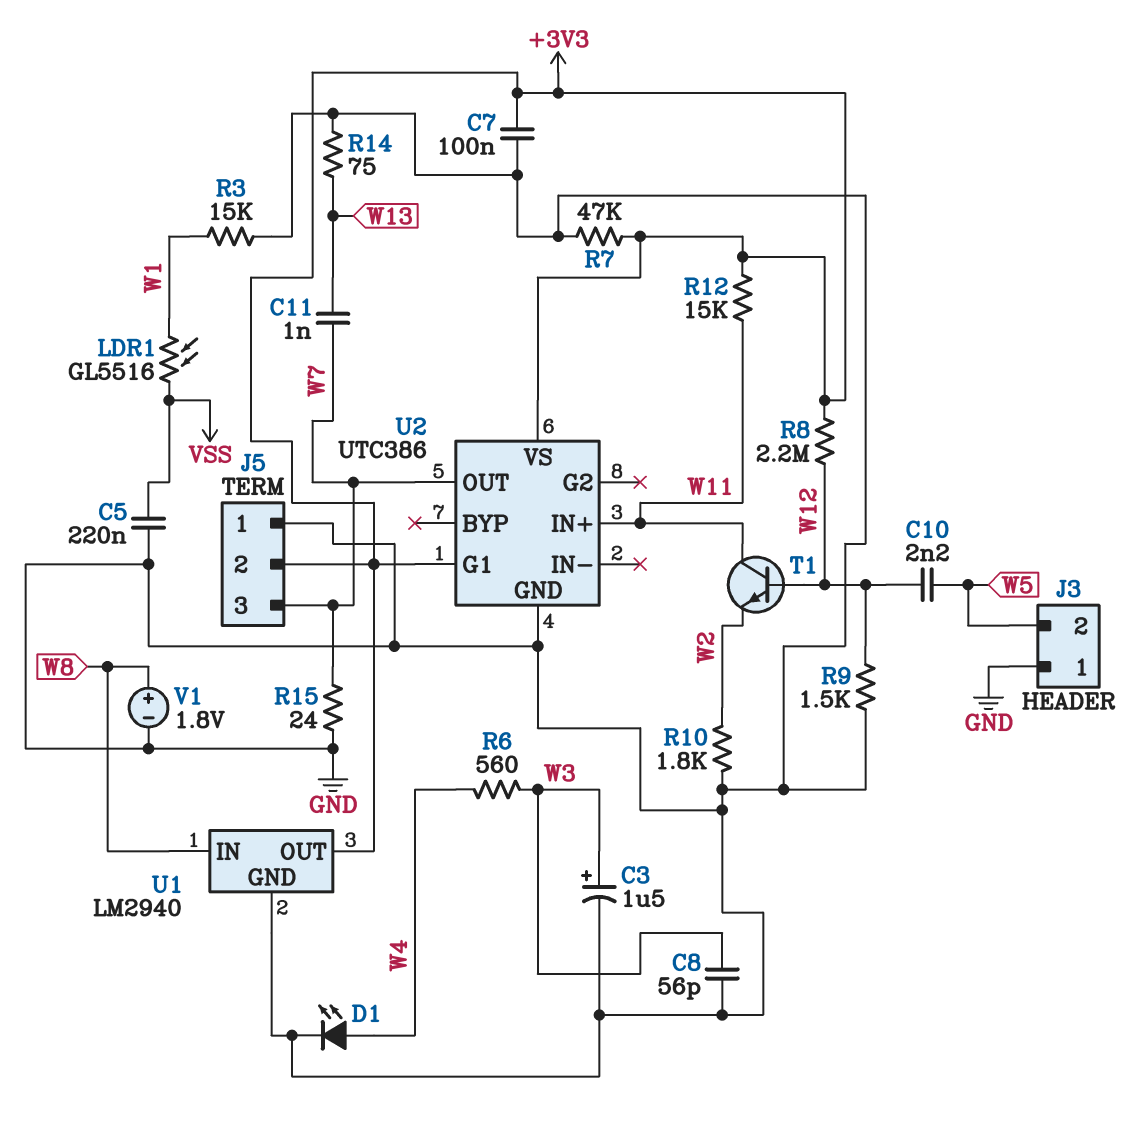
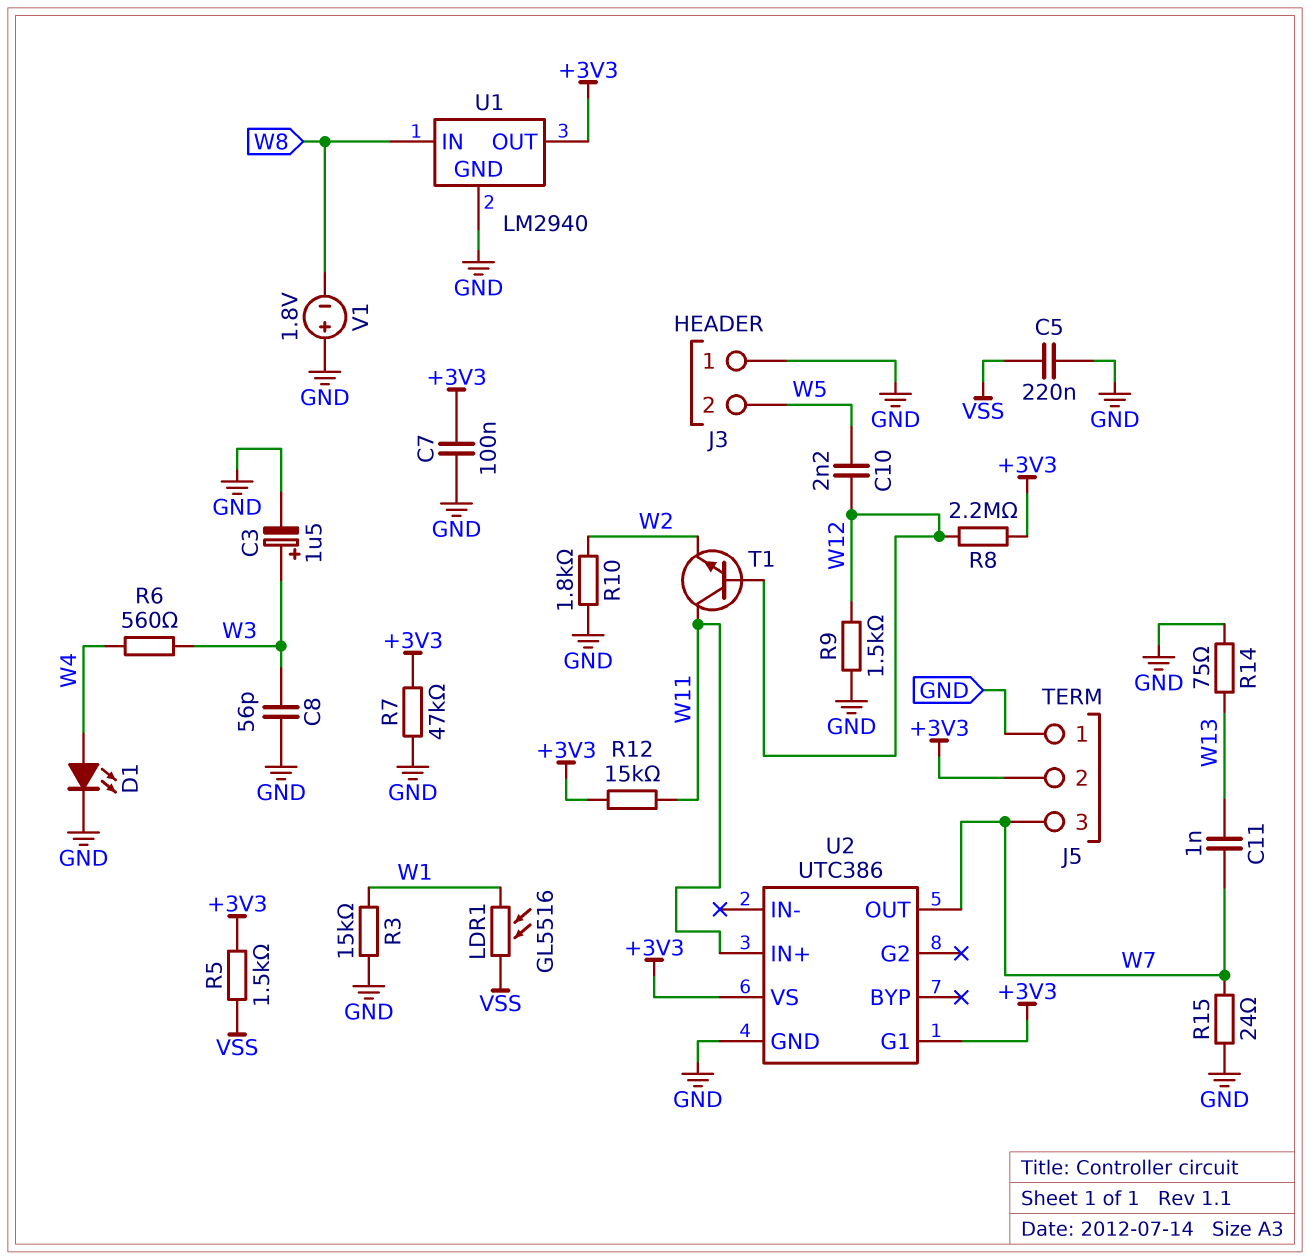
R5: none -> 1.5k (+3V3, VSS)
V1: 1.8V (plus W8, minus GND) -> 1.8V (plus GND, minus W8)

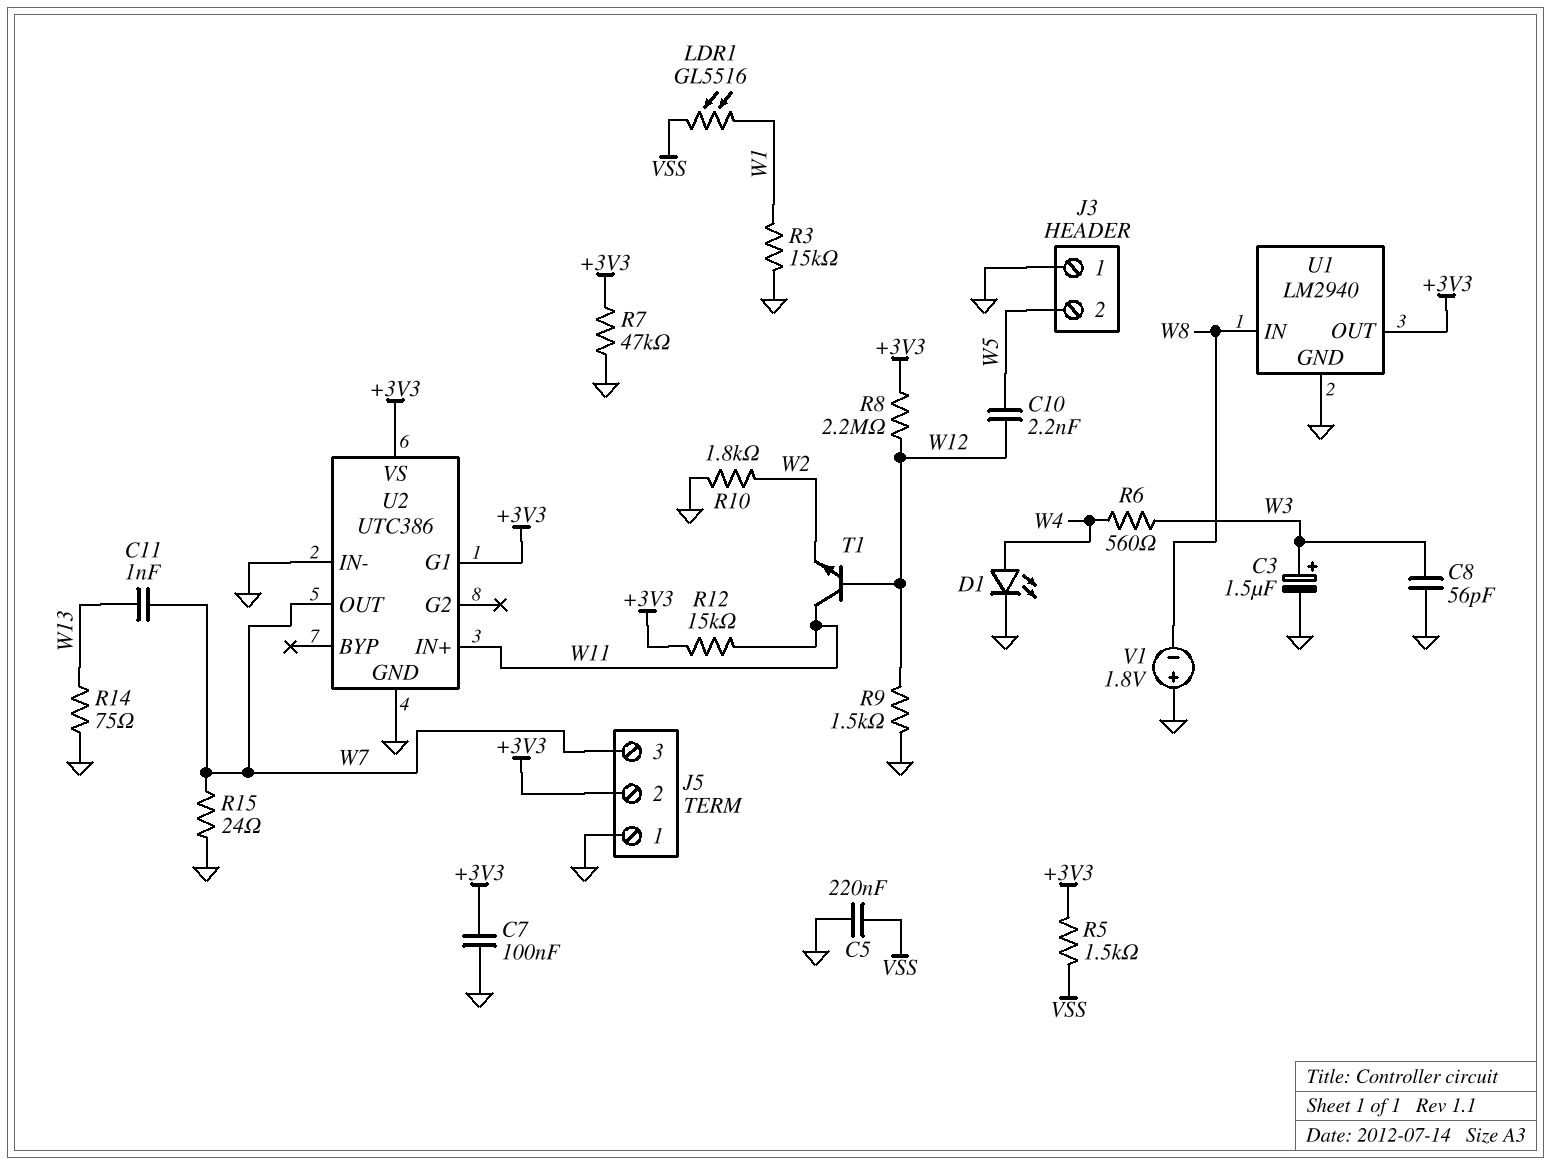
U2 pin IN-: none -> GND

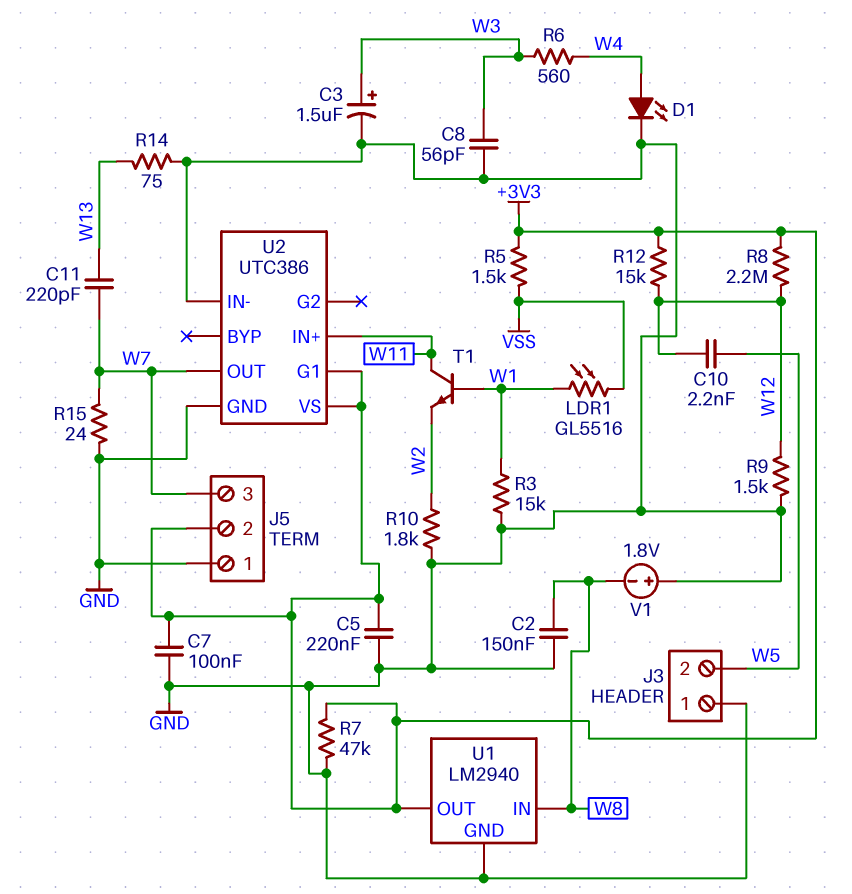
C2: none -> 150nF (GND, W8)
C5: 220nF (GND, VSS) -> 220nF (+3V3, GND)
C11: 1nF (W7, W13) -> 220pF (W7, W13)
R12: 15k (+3V3, W11) -> 15k (+3V3, W12)
T1: NPN (B W12, C W11, E W2) -> NPN (B W1, C W11, E W2)

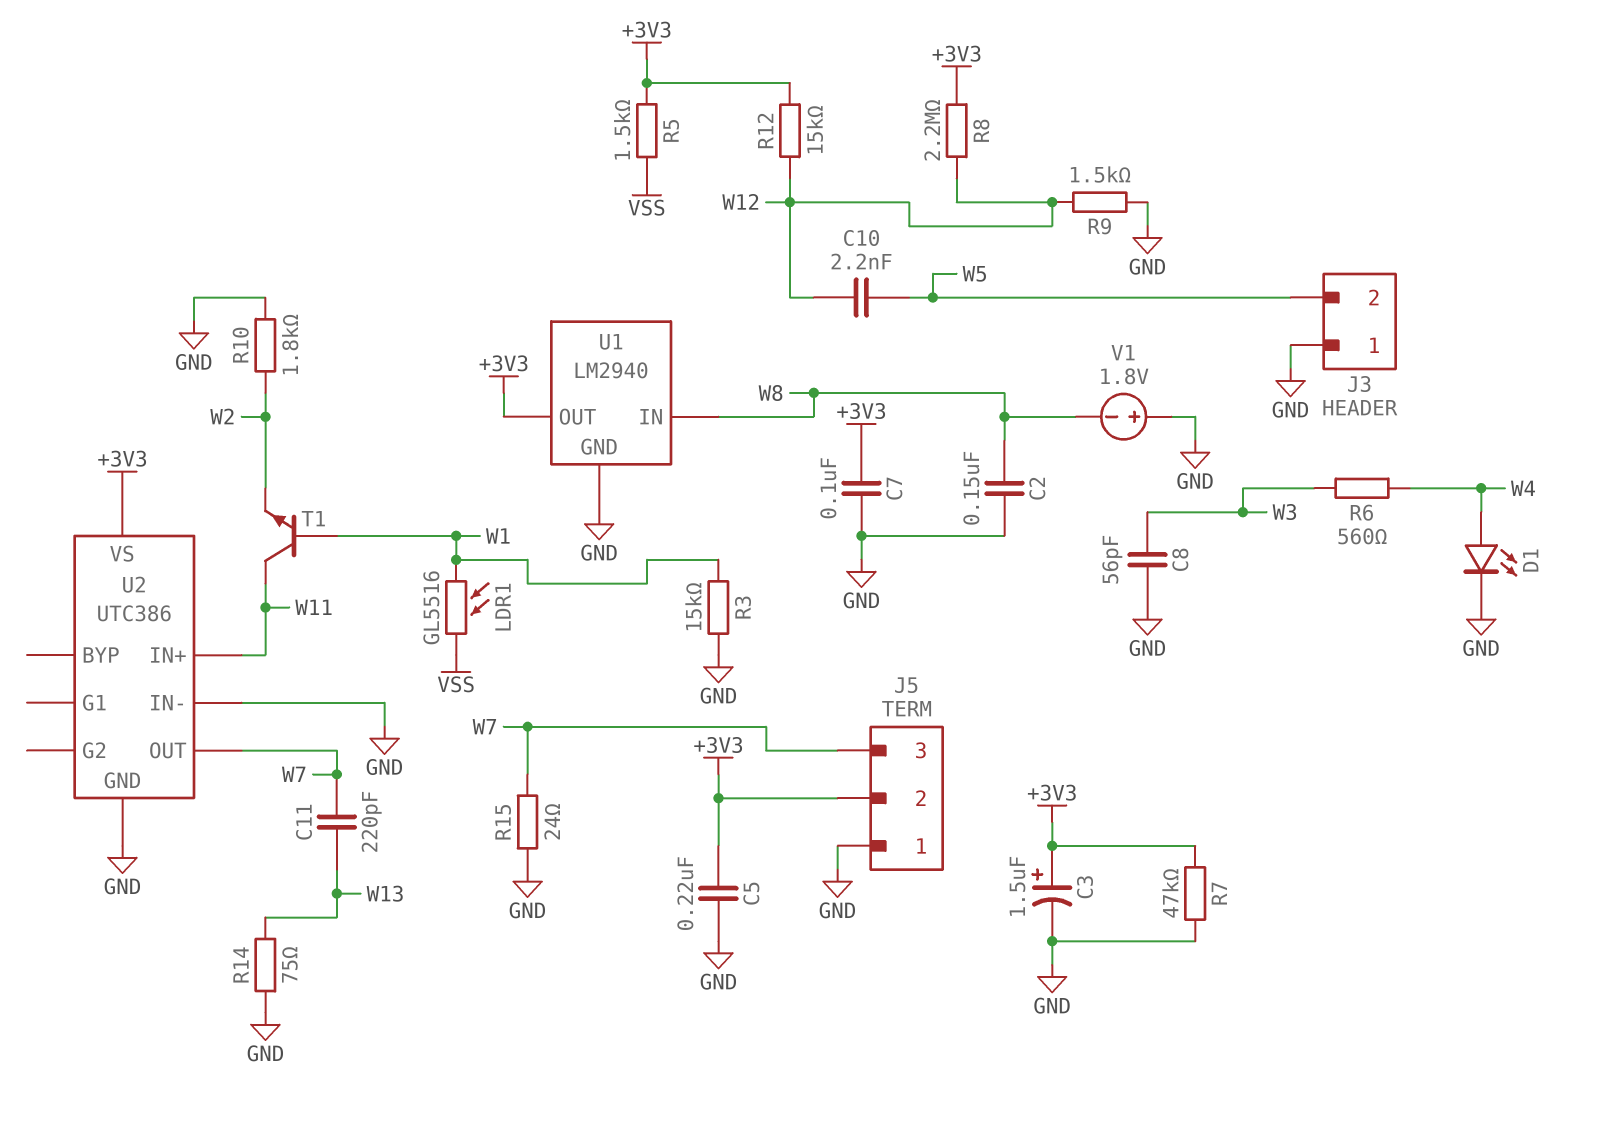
C3: 1.5uF (plus W3, minus GND) -> 1.5uF (plus +3V3, minus GND)
U2 pin G1: +3V3 -> none

